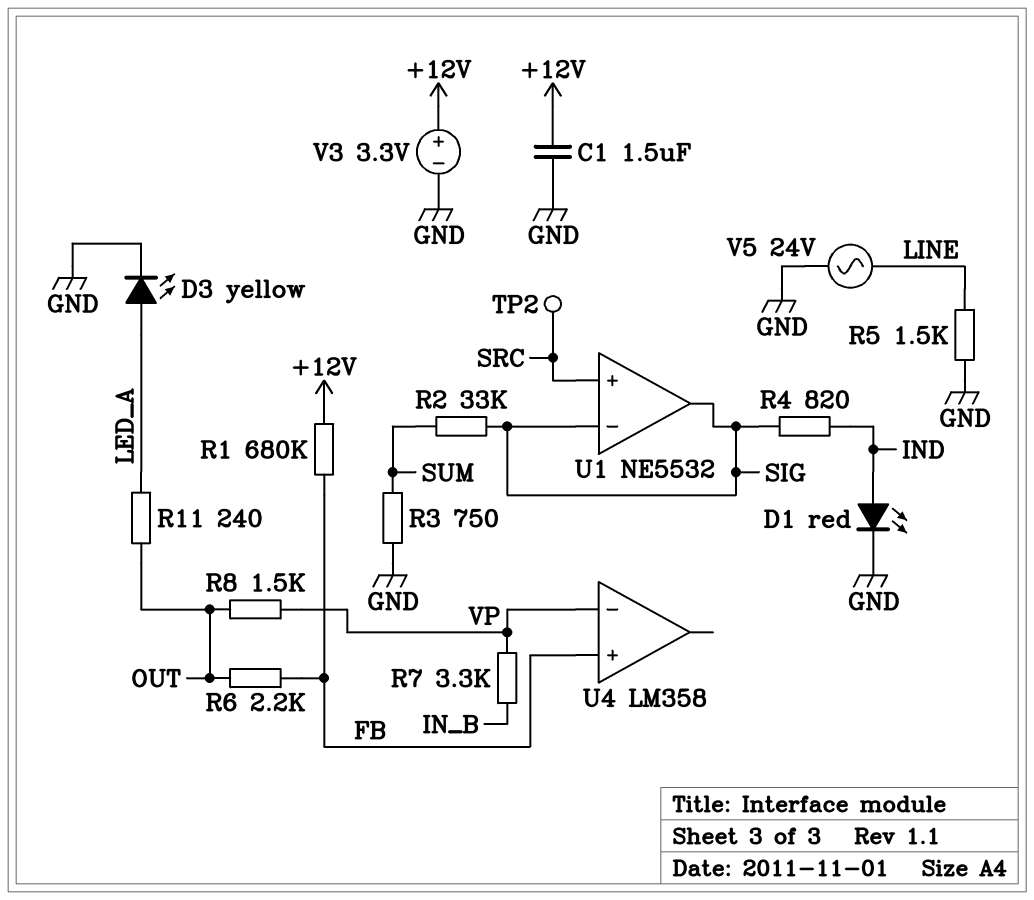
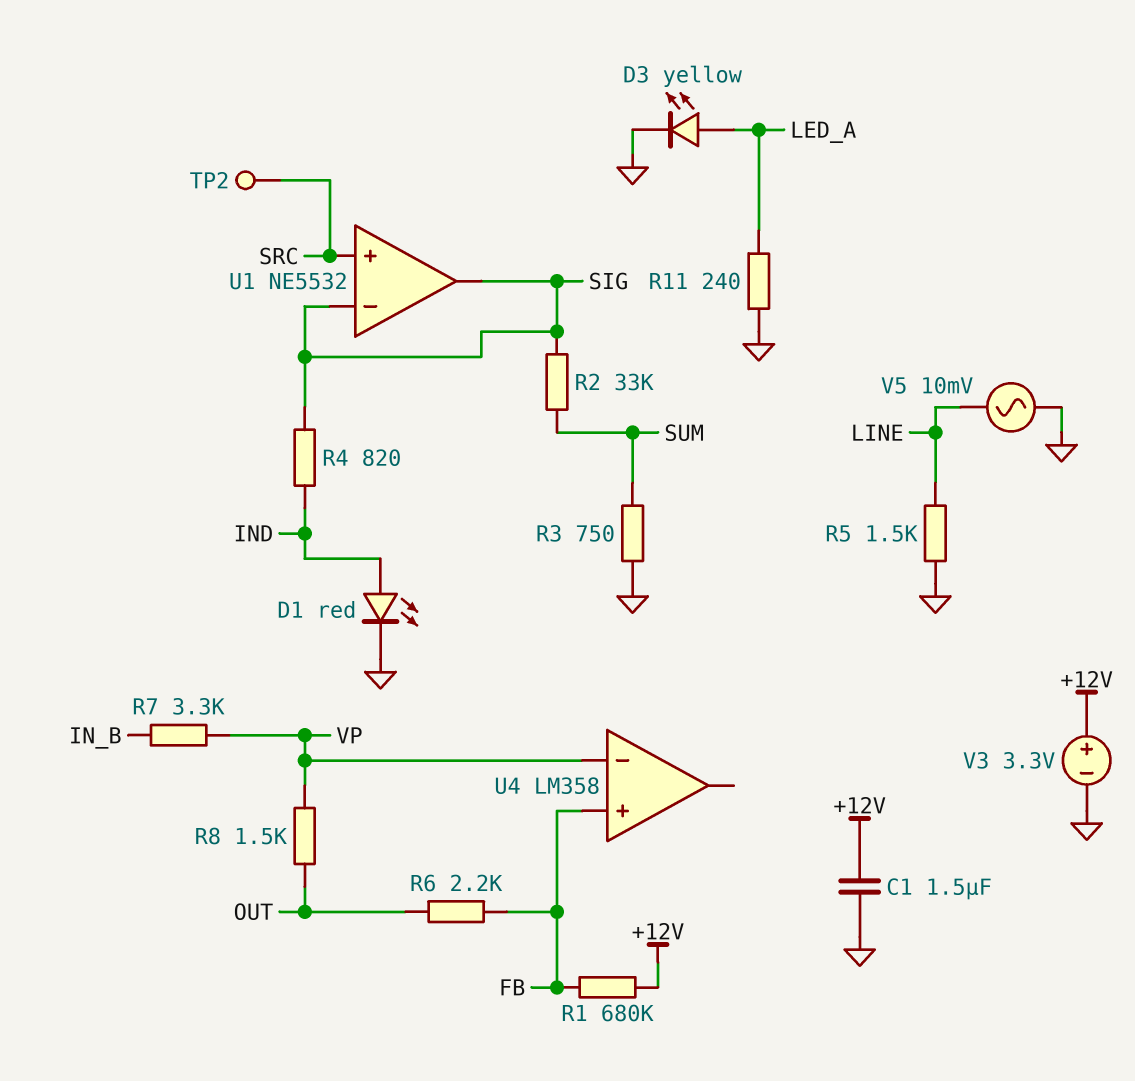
R11: 240 (LED_A, OUT) -> 240 (GND, LED_A)
V5: AC 24V (GND, LINE) -> AC 10mV (GND, LINE)

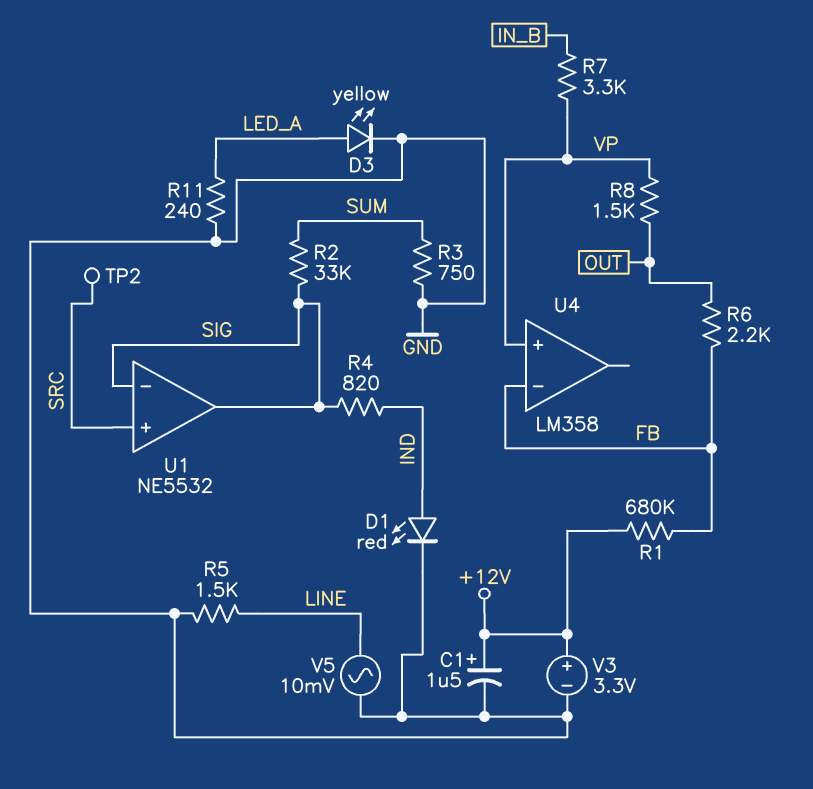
C1: 1.5uF (+12V, GND) -> 1.5uF (plus +12V, minus GND)
U4 pin in+: FB -> VP
U4 pin in-: VP -> FB

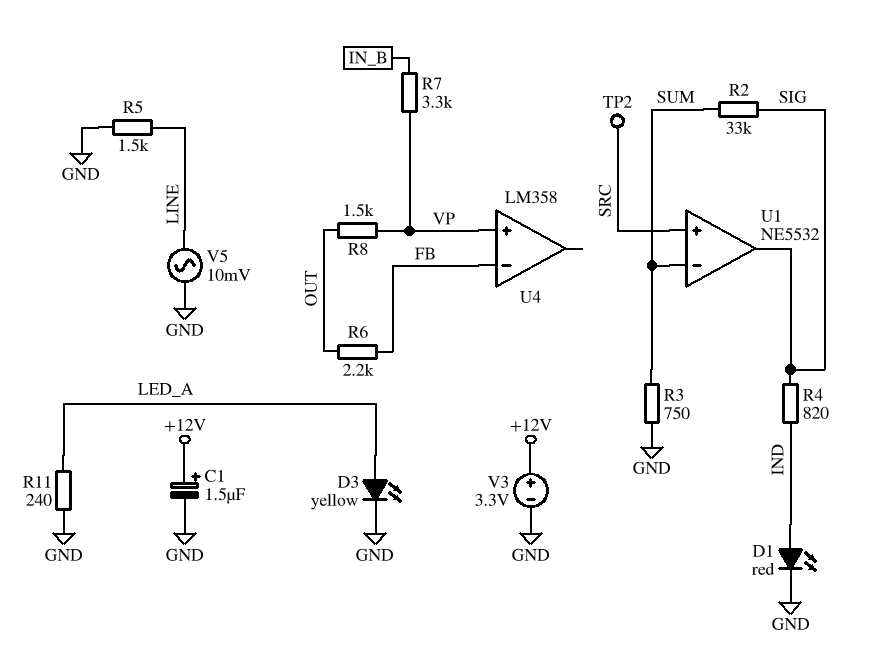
R1: 680k (+12V, FB) -> none
U1 pin in-: SIG -> SUM

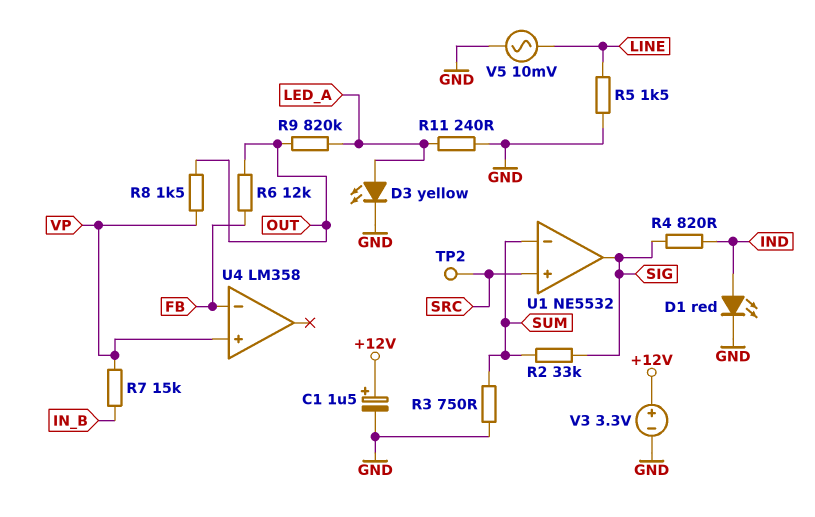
R6: 2.2k (FB, OUT) -> 12k (FB, OUT)
R7: 3.3k (IN_B, VP) -> 15k (IN_B, VP)
R9: none -> 820k (LED_A, OUT)

